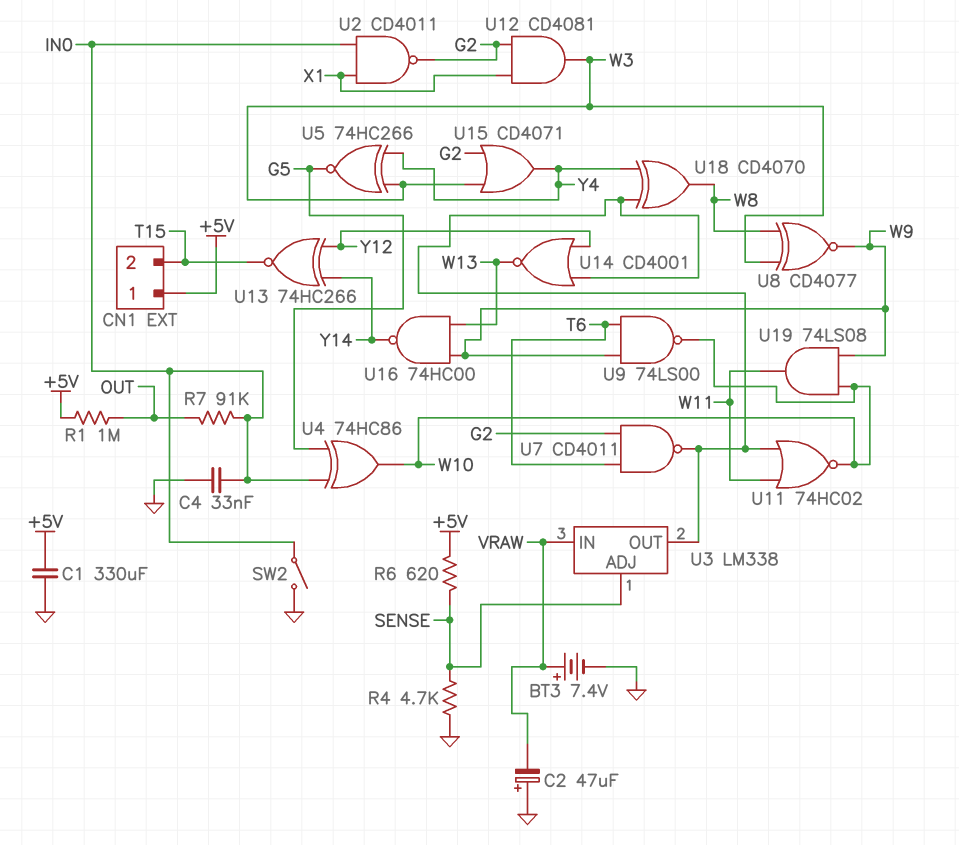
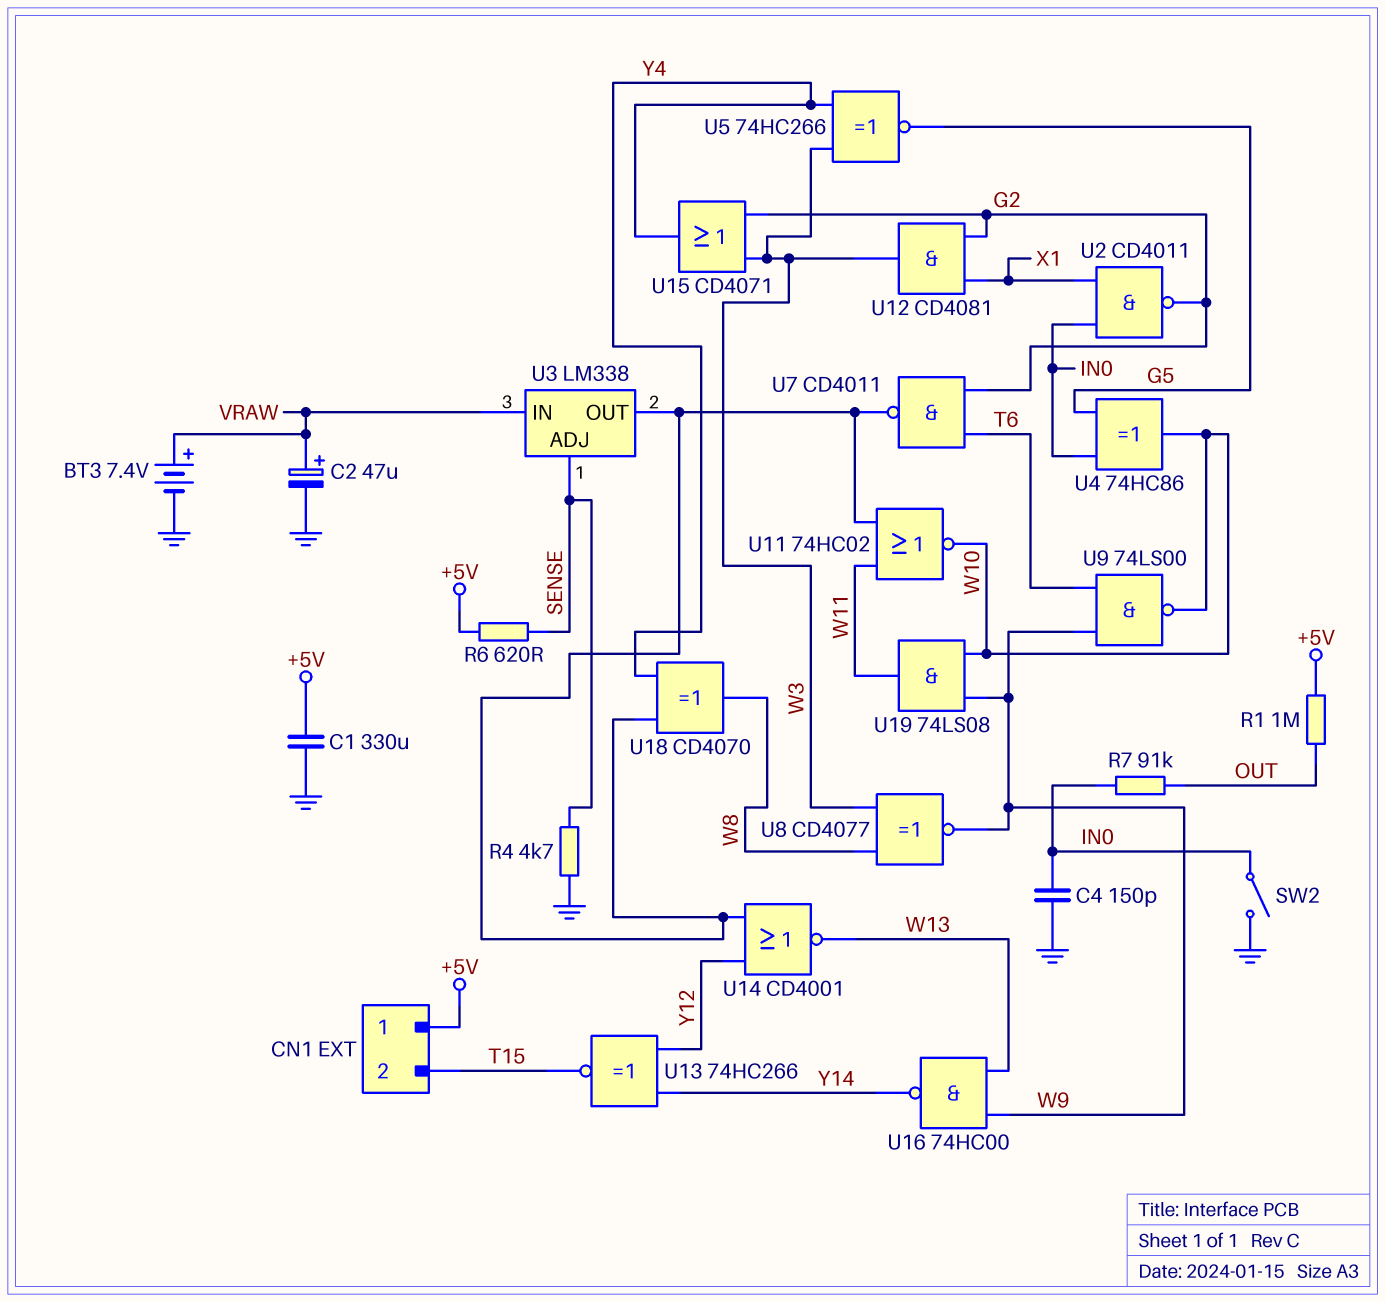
C2: 47uF (plus GND, minus VRAW) -> 47uF (plus VRAW, minus GND)
C4: 33nF (GND, IN0) -> 150pF (GND, IN0)

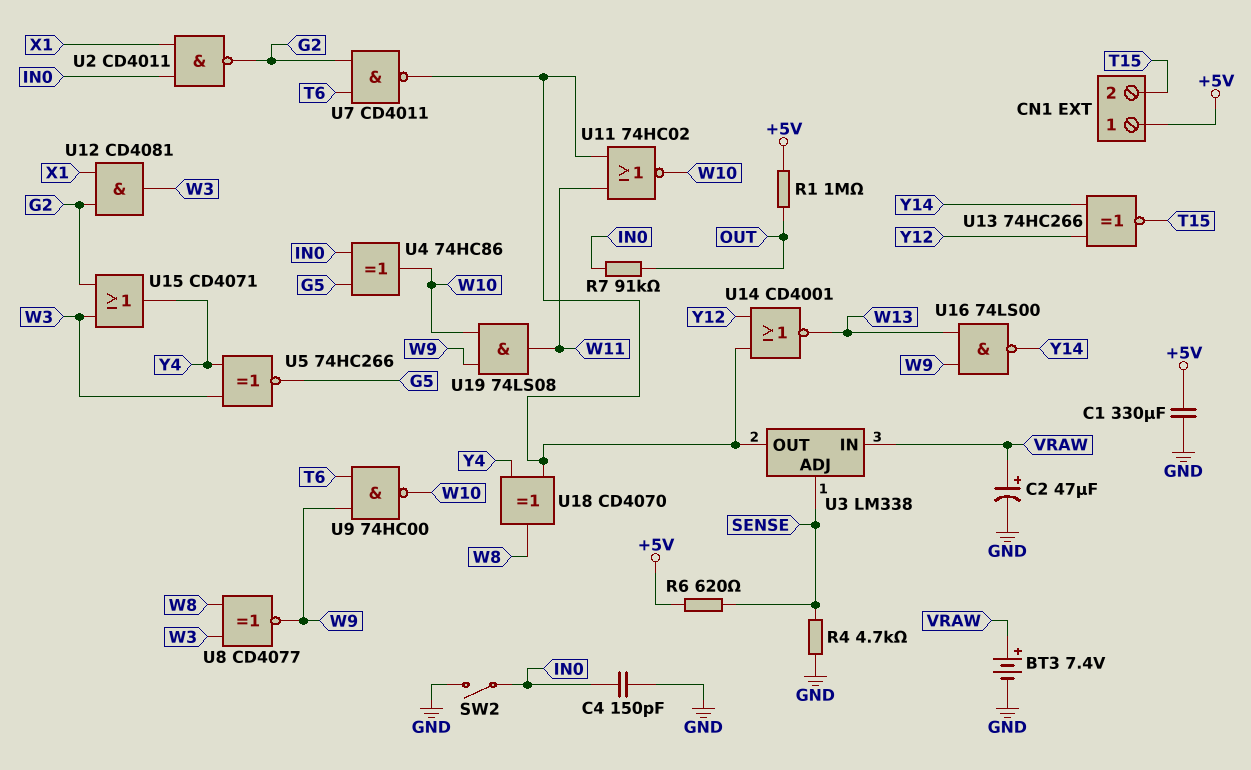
U9: NAND 74LS00 (in T6, in W9, out W10) -> NAND 74HC00 (in T6, in W9, out W10)
U16: NAND 74HC00 (in W9, in W13, out Y14) -> NAND 74LS00 (in W9, in W13, out Y14)

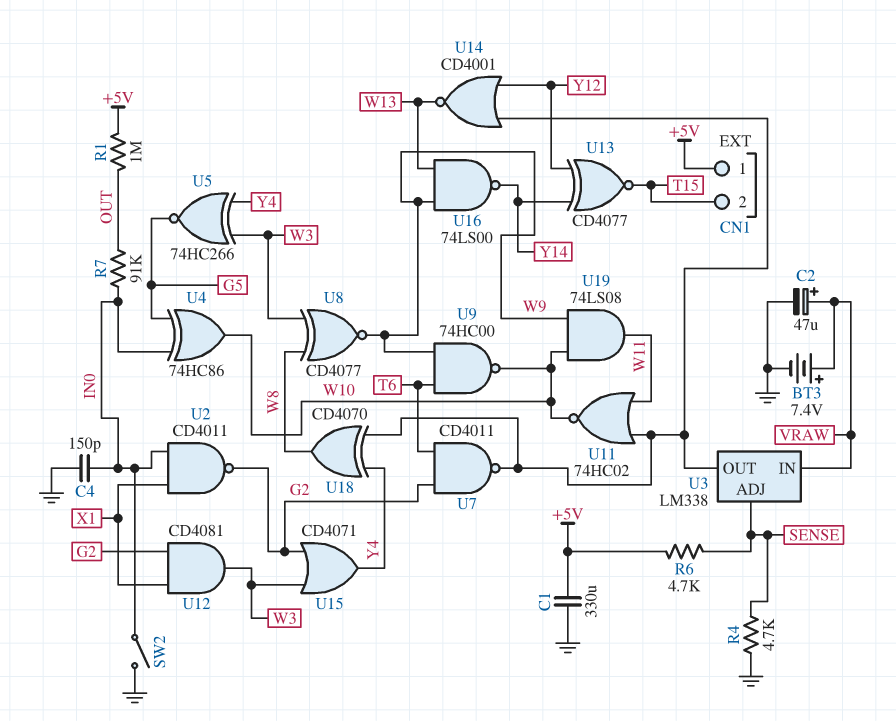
R6: 620 (+5V, SENSE) -> 4.7k (+5V, SENSE)
U13: XNOR 74HC266 (in Y12, in Y14, out T15) -> XNOR CD4077 (in Y12, in Y14, out T15)

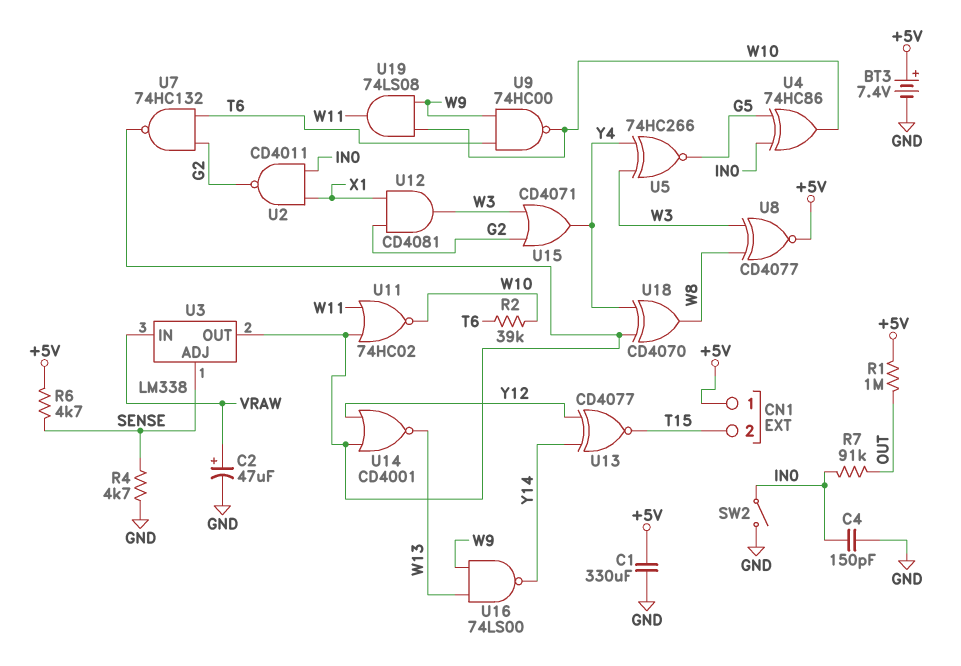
BT3: 7.4V (plus VRAW, minus GND) -> 7.4V (plus +5V, minus GND)
R2: none -> 39k (T6, W10)
U7: NAND CD4011 (in G2, in T6, out U3/OUT) -> NAND 74HC132 (in G2, in T6, out U3/OUT)
U8: XNOR CD4077 (in W3, in W8, out W9) -> XNOR CD4077 (in W3, in W8, out +5V)

